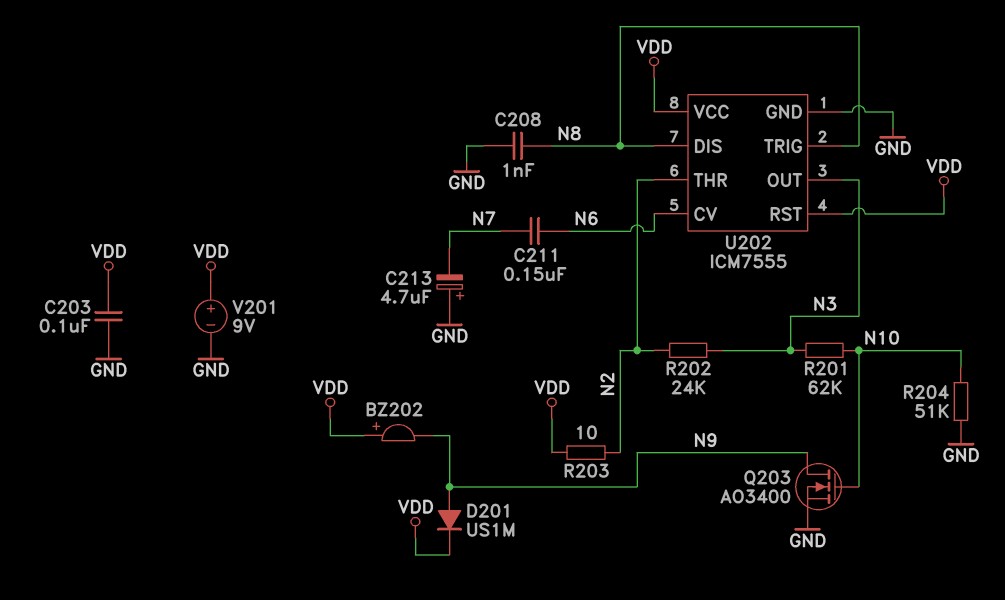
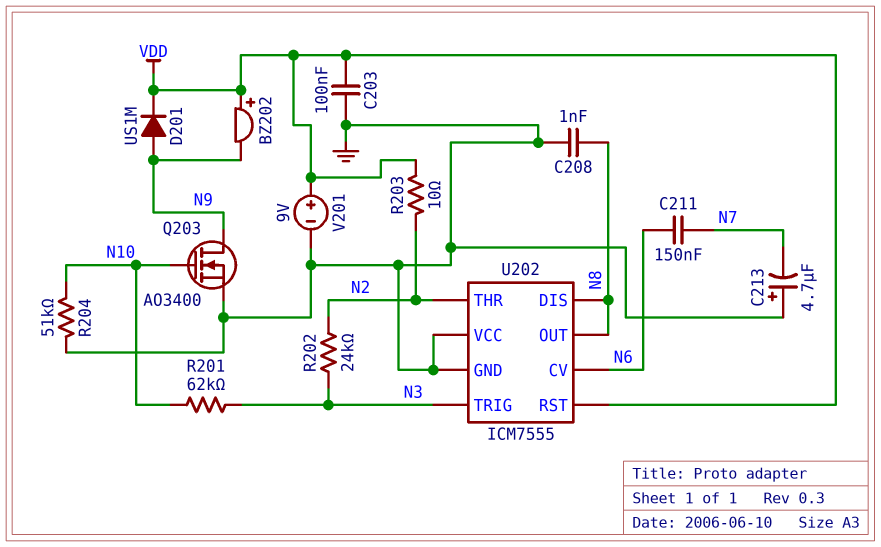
U202 pin OUT: N3 -> N8
U202 pin TRIG: N8 -> N3
U202 pin VCC: VDD -> GND

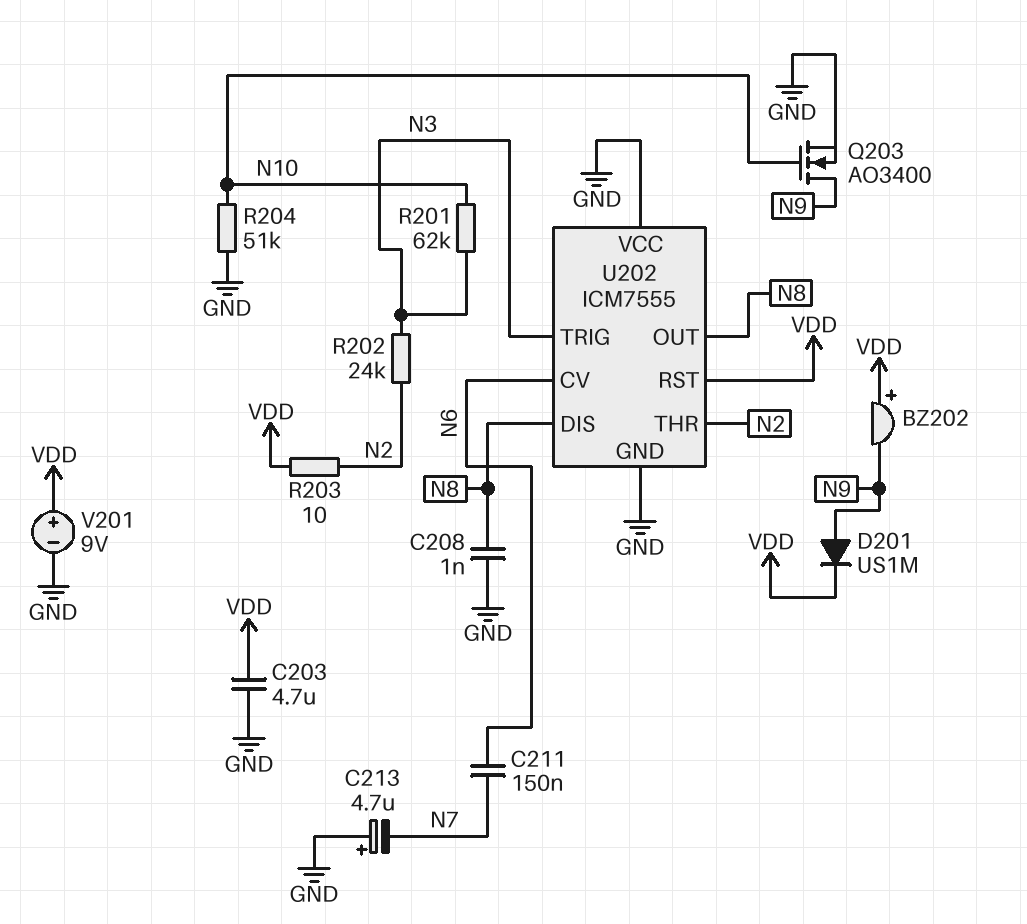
C203: 100nF (GND, VDD) -> 4.7uF (GND, VDD)

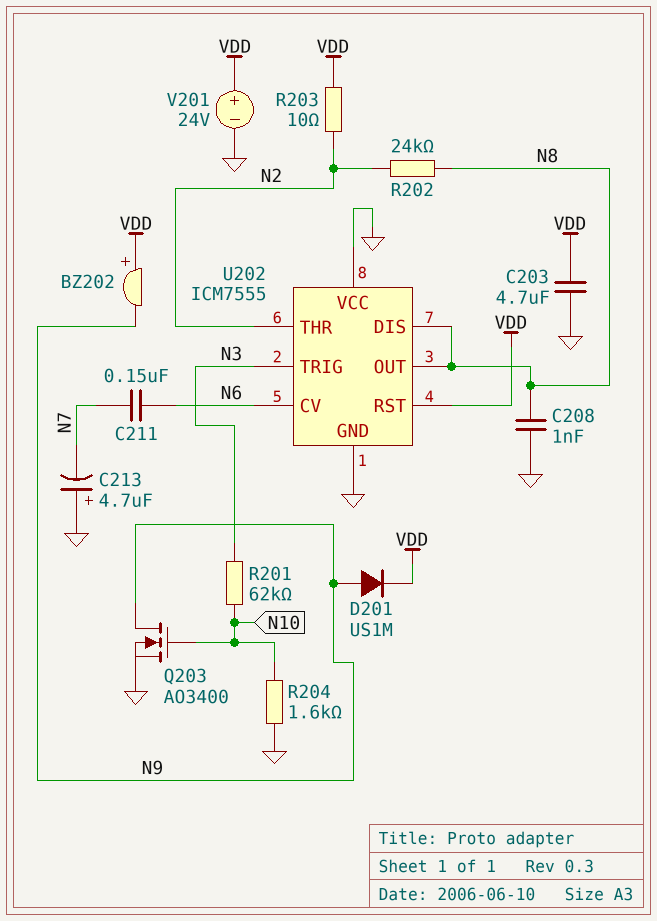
R202: 24k (N2, N3) -> 24k (N2, N8)
R204: 51k (GND, N10) -> 1.6k (GND, N10)
V201: 9V (plus VDD, minus GND) -> 24V (plus VDD, minus GND)

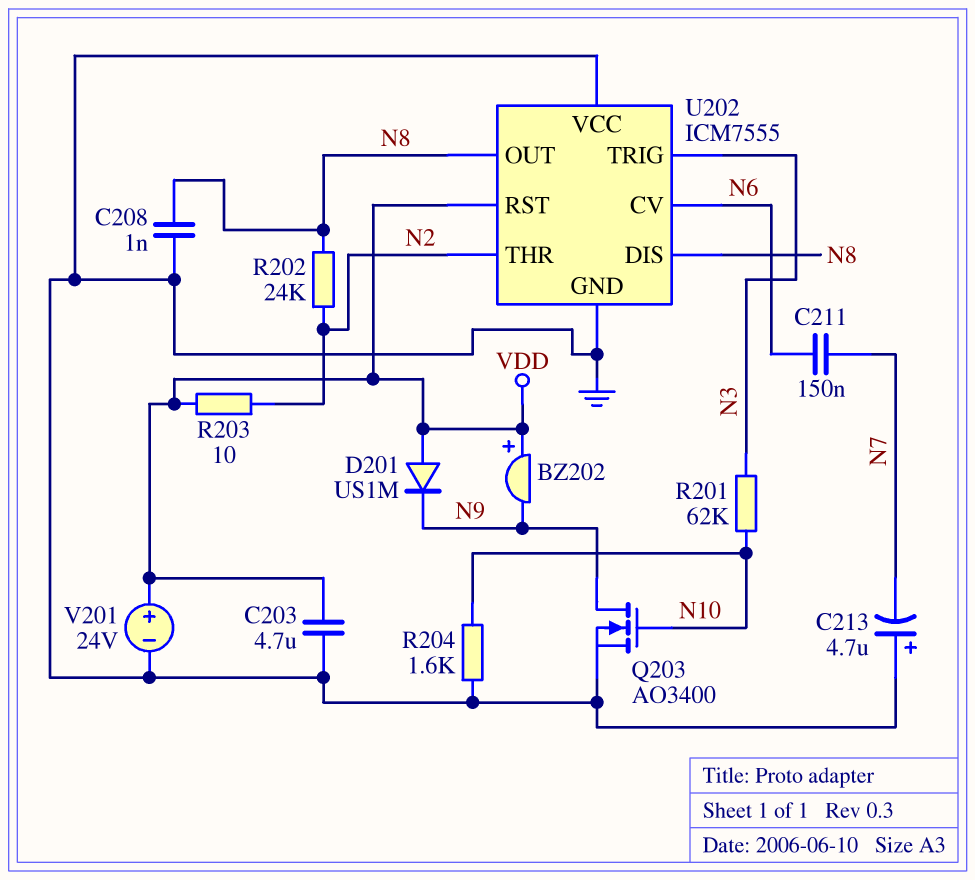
D201: diode US1M (A N9, K VDD) -> diode US1M (A VDD, K N9)

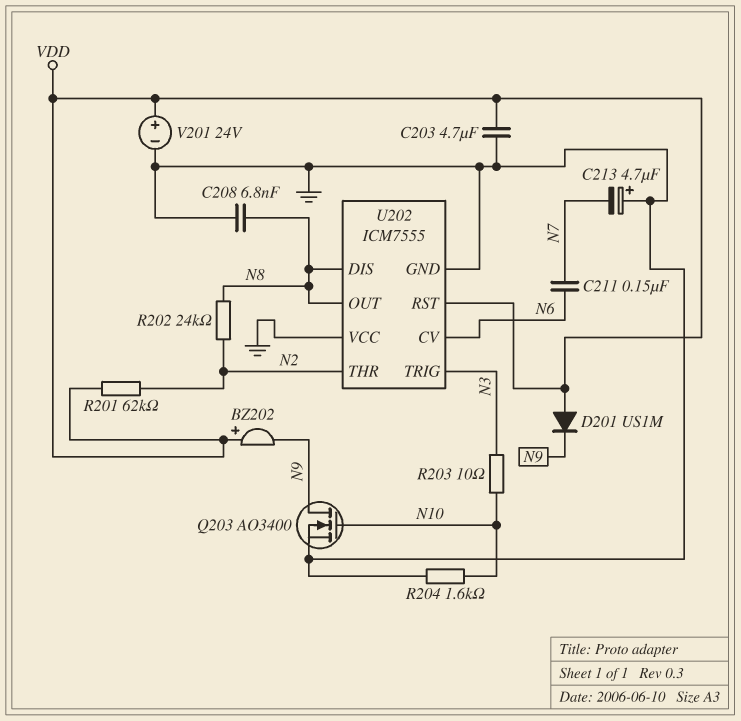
C208: 1nF (GND, N8) -> 6.8nF (GND, N8)
R201: 62k (N3, N10) -> 62k (N2, VDD)
R203: 10 (N2, VDD) -> 10 (N3, N10)

